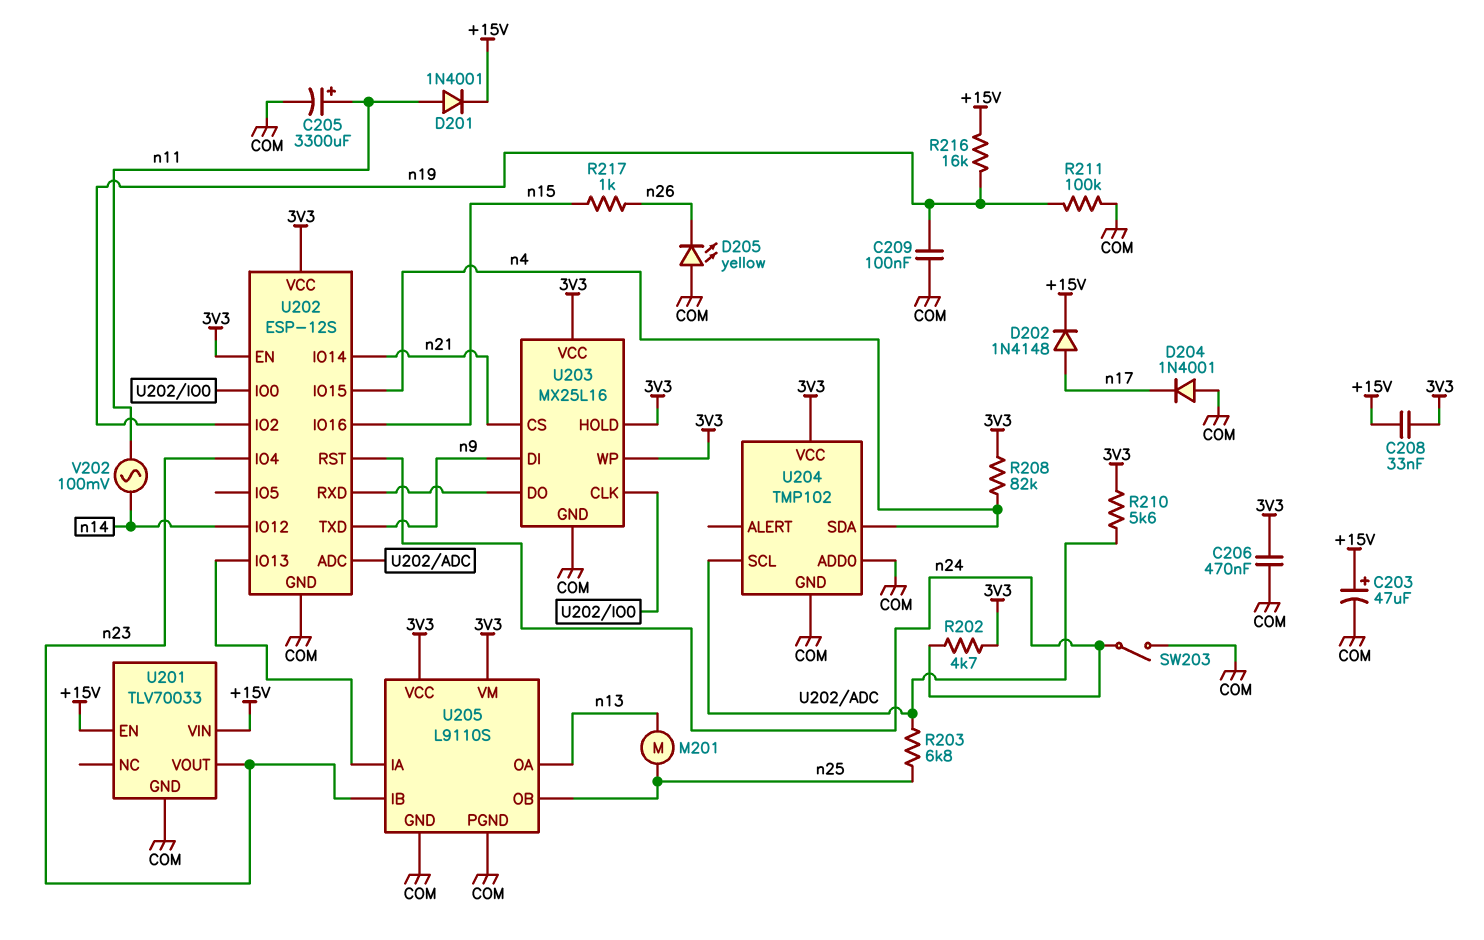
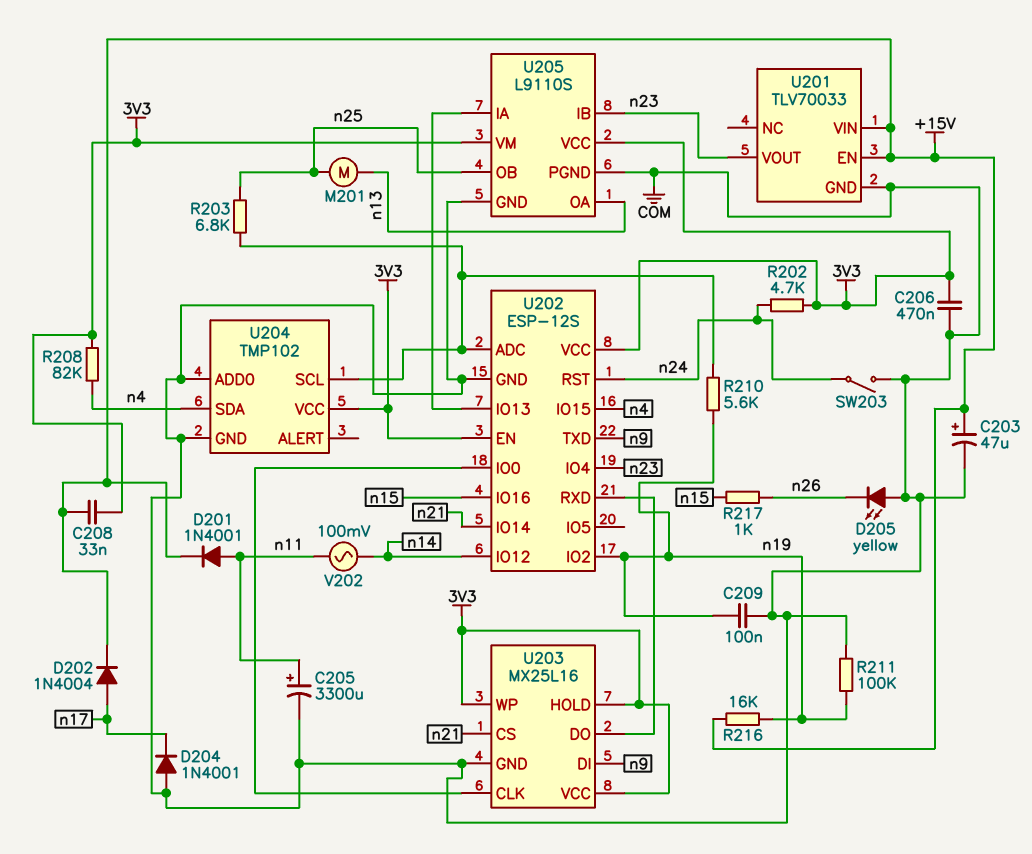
D202: diode 1N4148 (A n17, K +15V) -> diode 1N4004 (A n17, K +15V)
R210: 5.6k (3V3, U202/ADC) -> 5.6k (U202/ADC, n19)

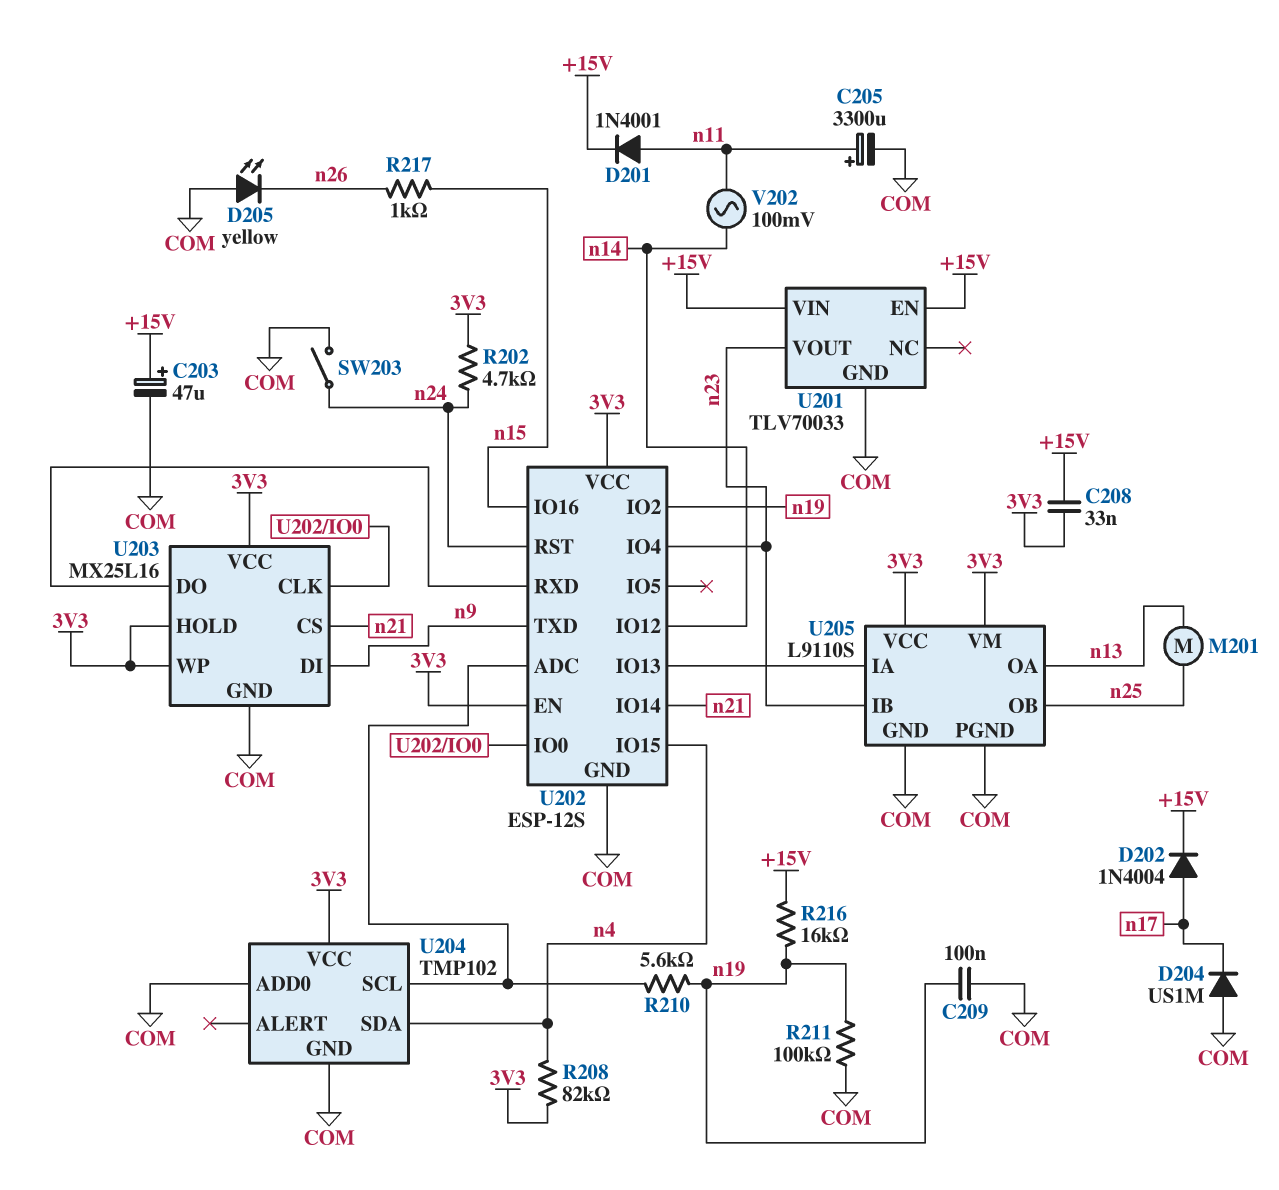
C206: 470nF (3V3, COM) -> none
D204: diode 1N4001 (A COM, K n17) -> diode US1M (A COM, K n17)
R203: 6.8k (U202/ADC, n25) -> none

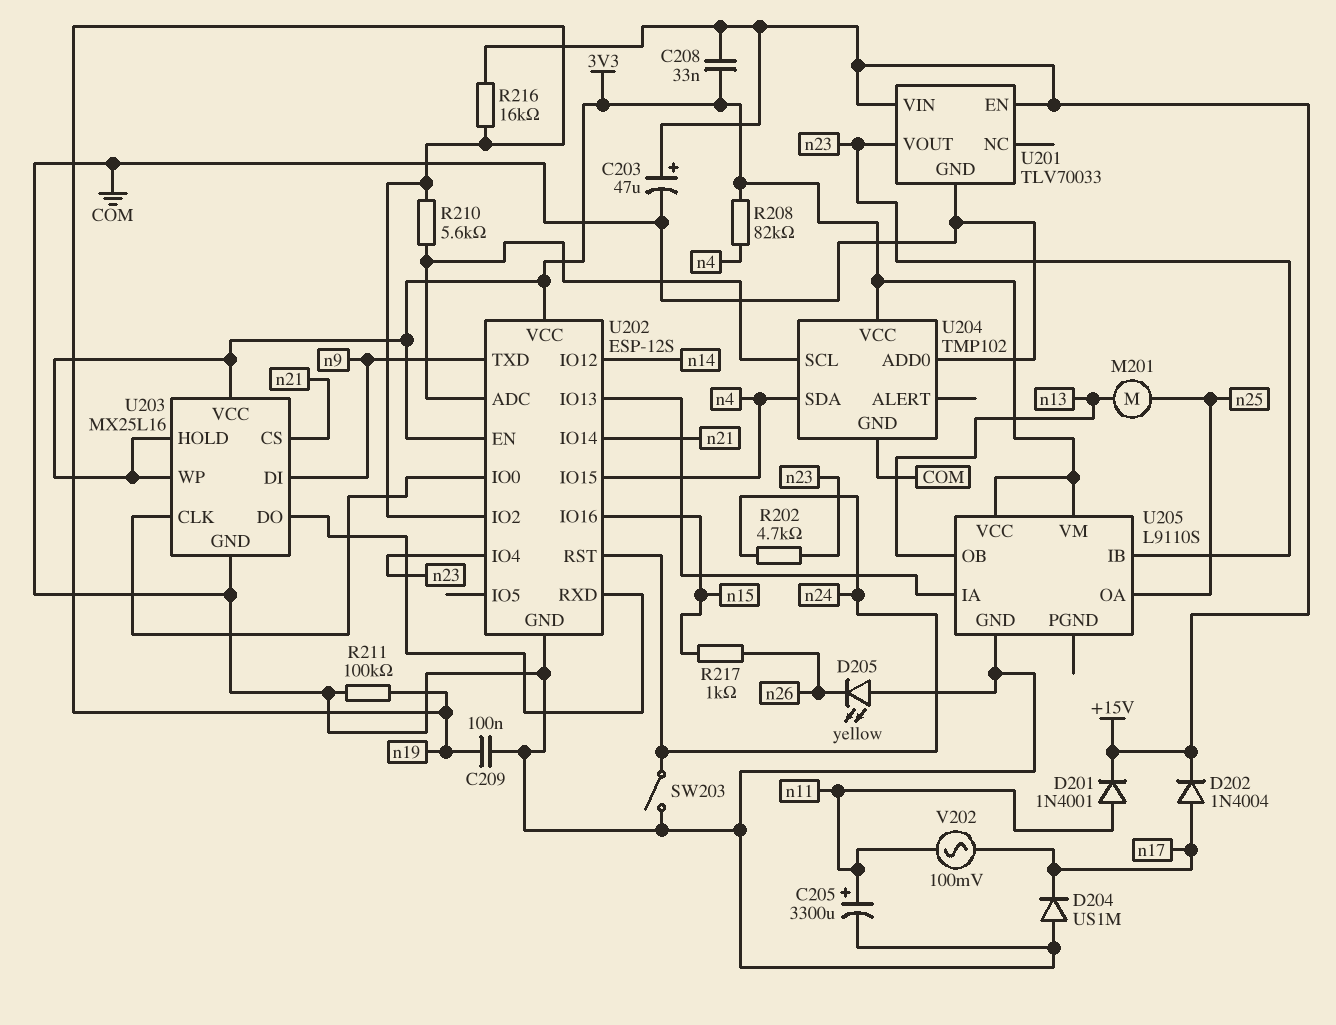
R202: 4.7k (3V3, n24) -> 4.7k (n23, n24)
U205 pin OA: n13 -> n25
U205 pin OB: n25 -> n13
U205 pin PGND: COM -> none
V202: AC 100mV (n11, n14) -> AC 100mV (n11, n17)

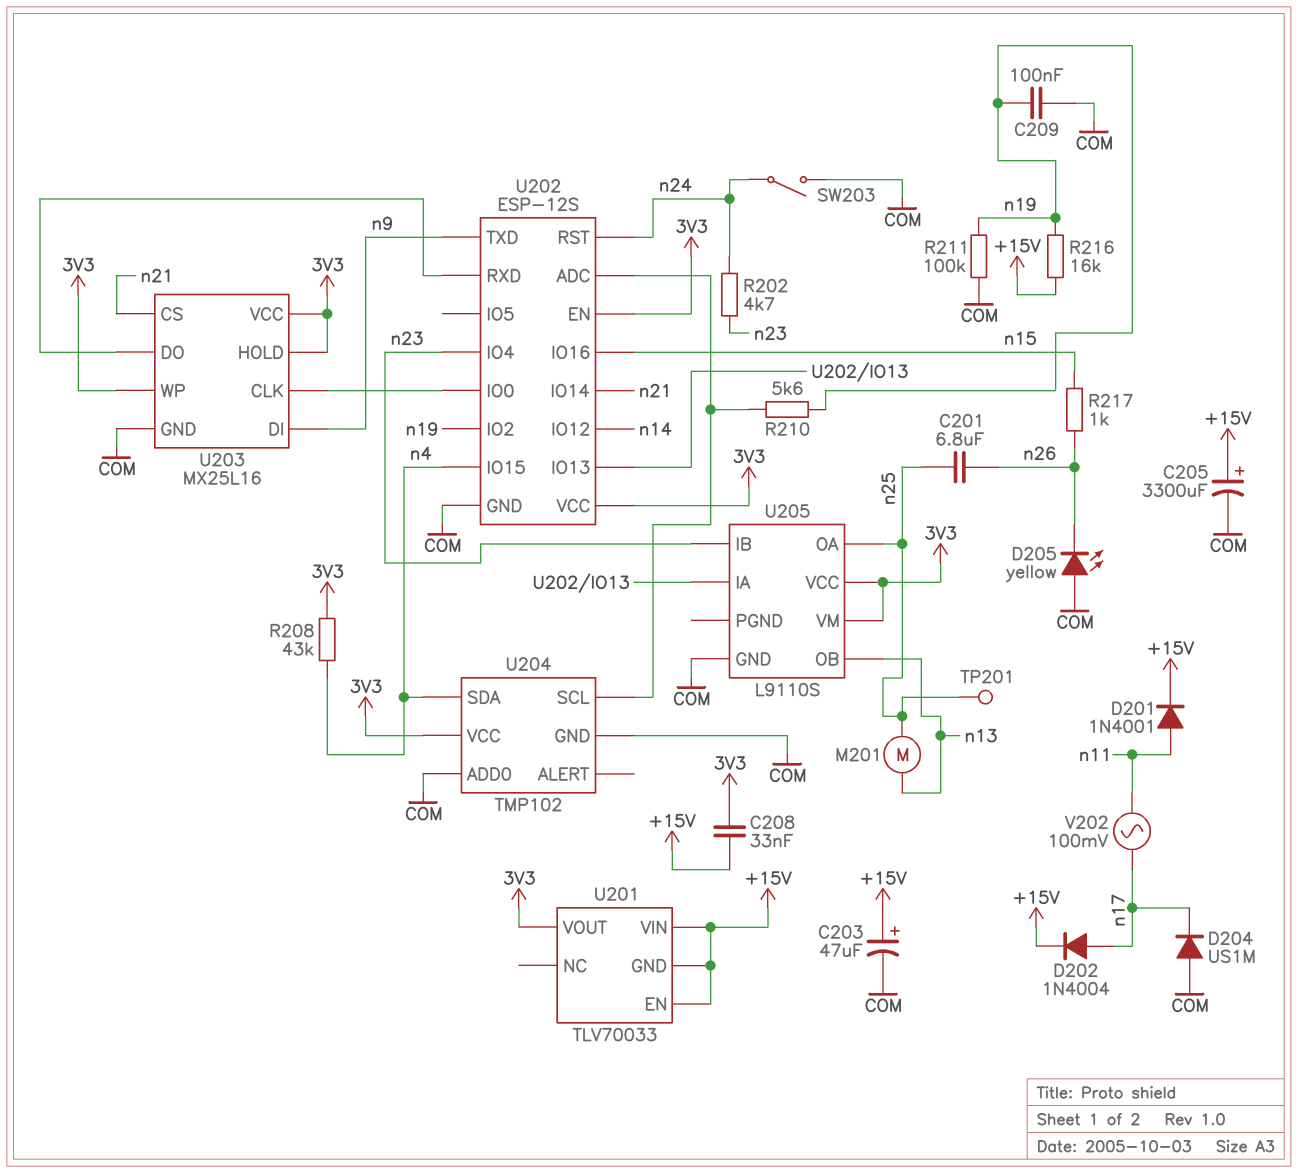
C201: none -> 6.8uF (n25, n26)
C205: 3300uF (plus n11, minus COM) -> 3300uF (plus +15V, minus COM)
R208: 82k (3V3, n4) -> 43k (3V3, n4)
TP201: none -> test point (n25)
U201 pin GND: COM -> +15V
U201 pin VOUT: n23 -> 3V3

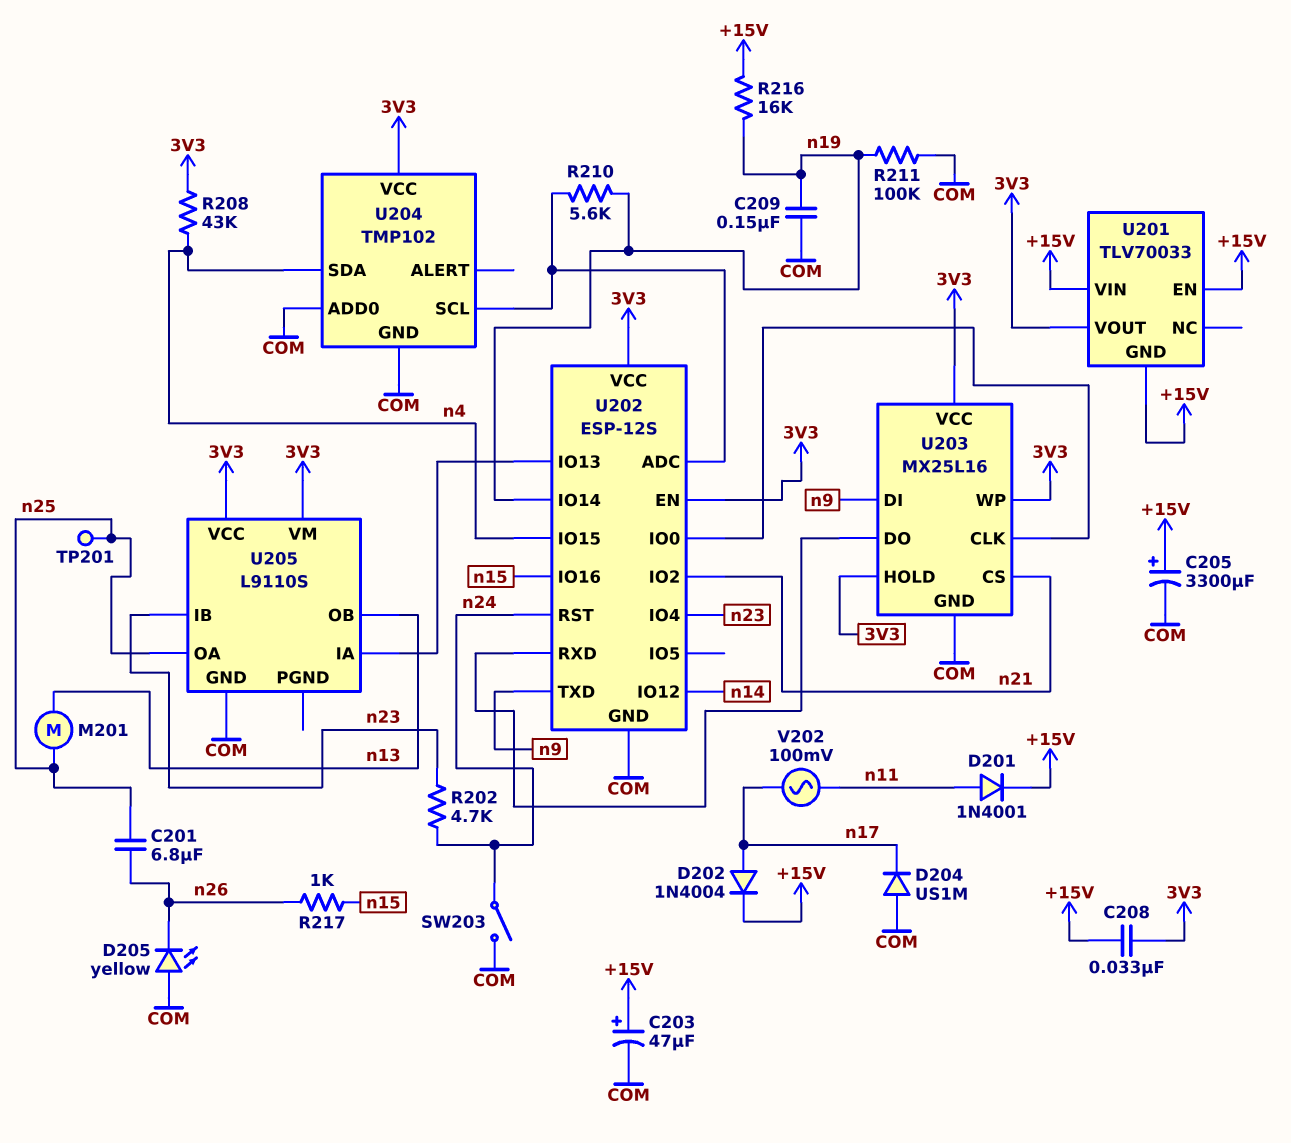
C209: 100nF (COM, n19) -> 150nF (COM, n19)
U202 pin IO2: n19 -> n21
U202 pin IO14: n21 -> n19

